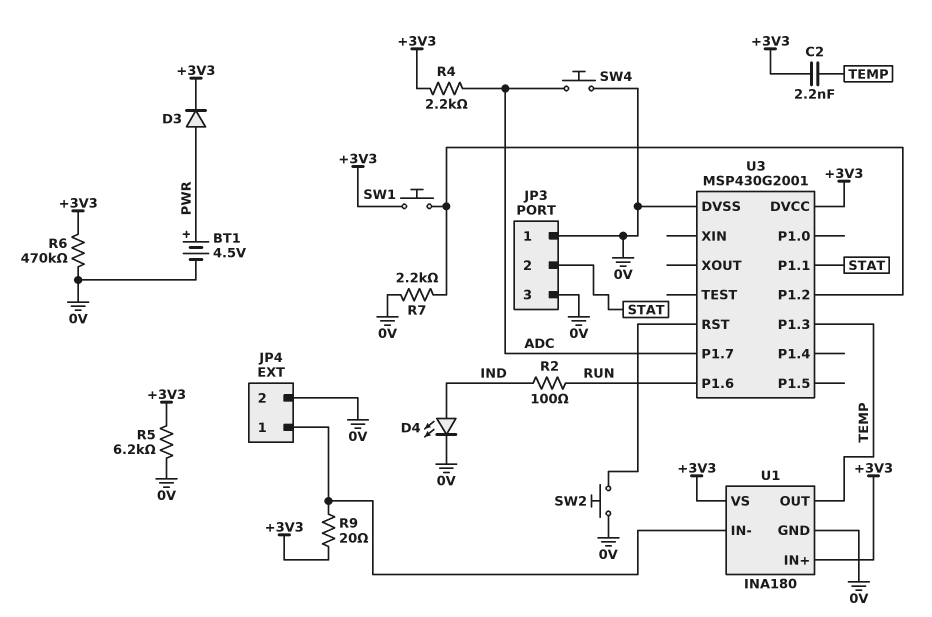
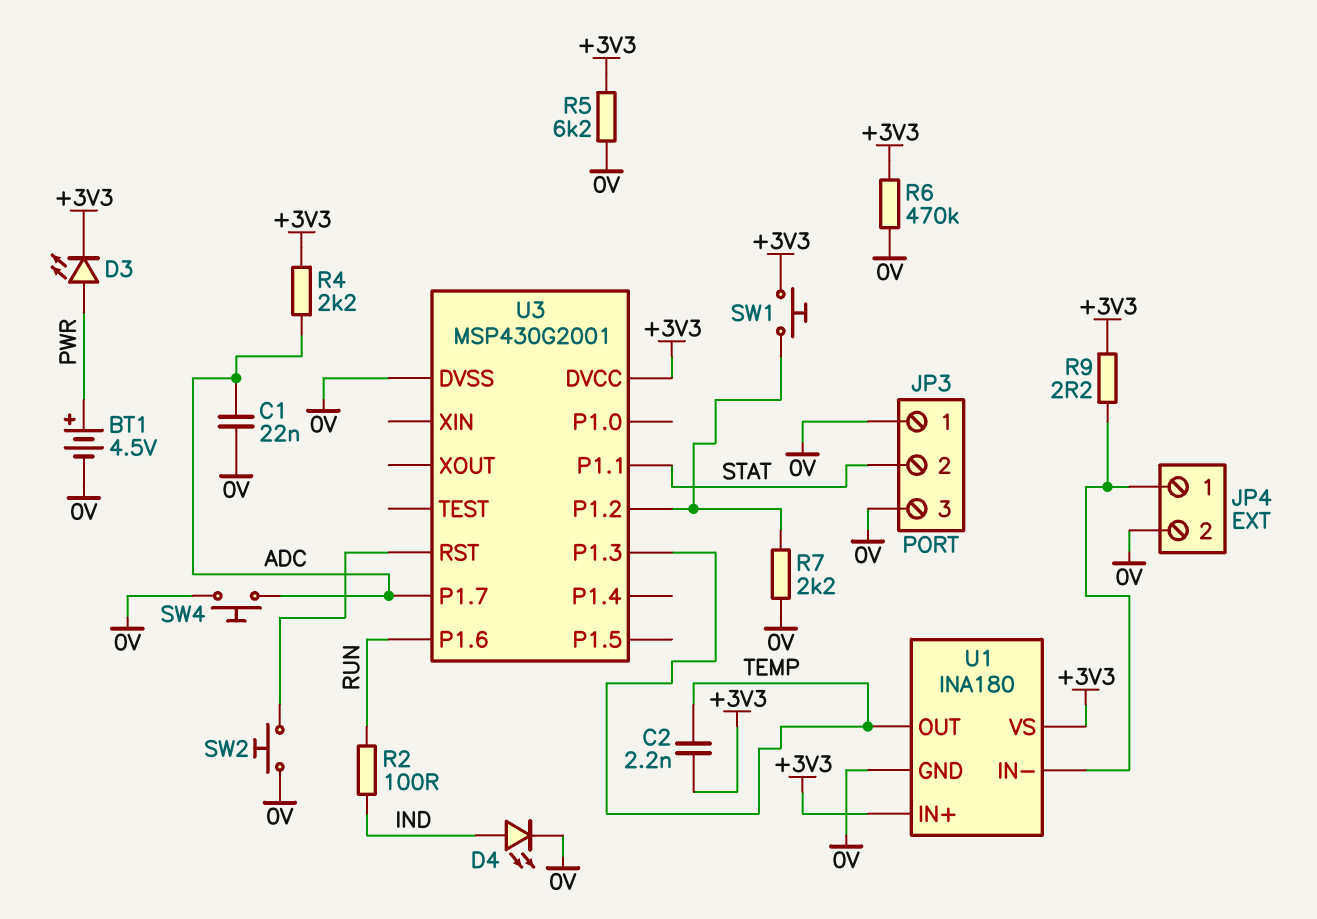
C1: none -> 22nF (0V, ADC)
D3: diode (A PWR, K +3V3) -> LED (A PWR, K +3V3)
R9: 20 (+3V3, JP4/1) -> 2.2 (+3V3, JP4/1)

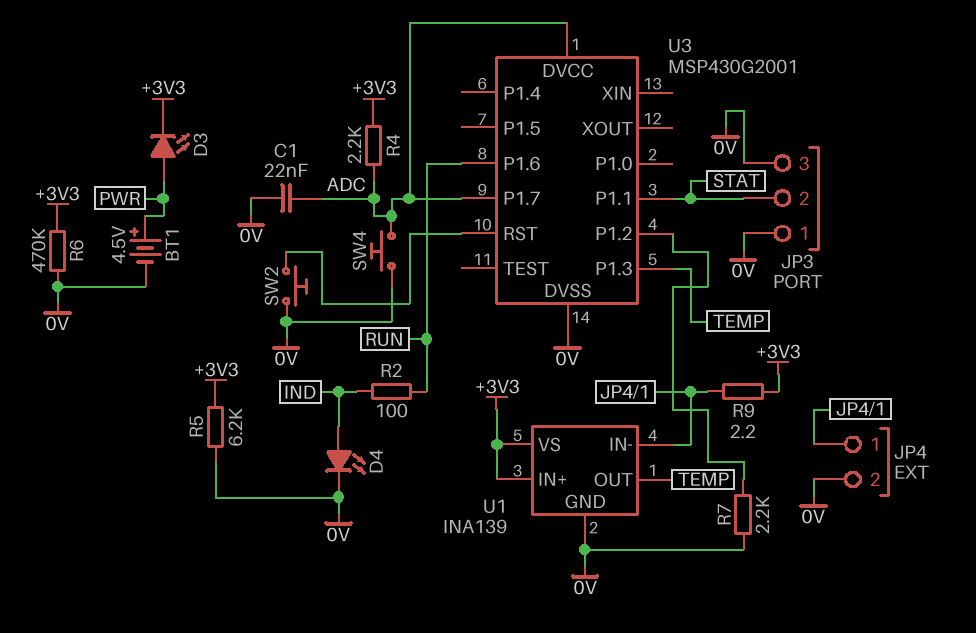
C2: 2.2nF (+3V3, TEMP) -> none
SW1: button (+3V3, U3/P1.2) -> none
U1: INA180 -> INA139
U3 pin DVCC: +3V3 -> ADC

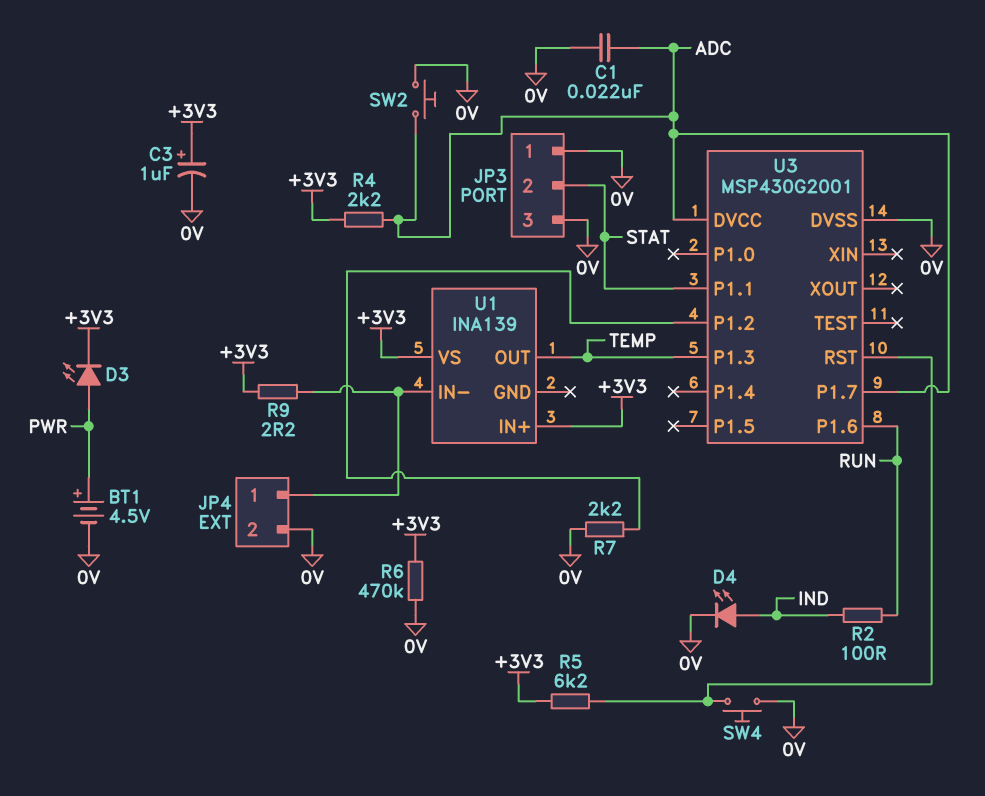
C3: none -> 1uF (plus +3V3, minus 0V)
R5: 6.2k (+3V3, 0V) -> 6.2k (+3V3, U3/RST)
SW2: button (0V, U3/RST) -> button (0V, ADC)
SW4: button (0V, ADC) -> button (0V, U3/RST)
U1 pin GND: 0V -> none

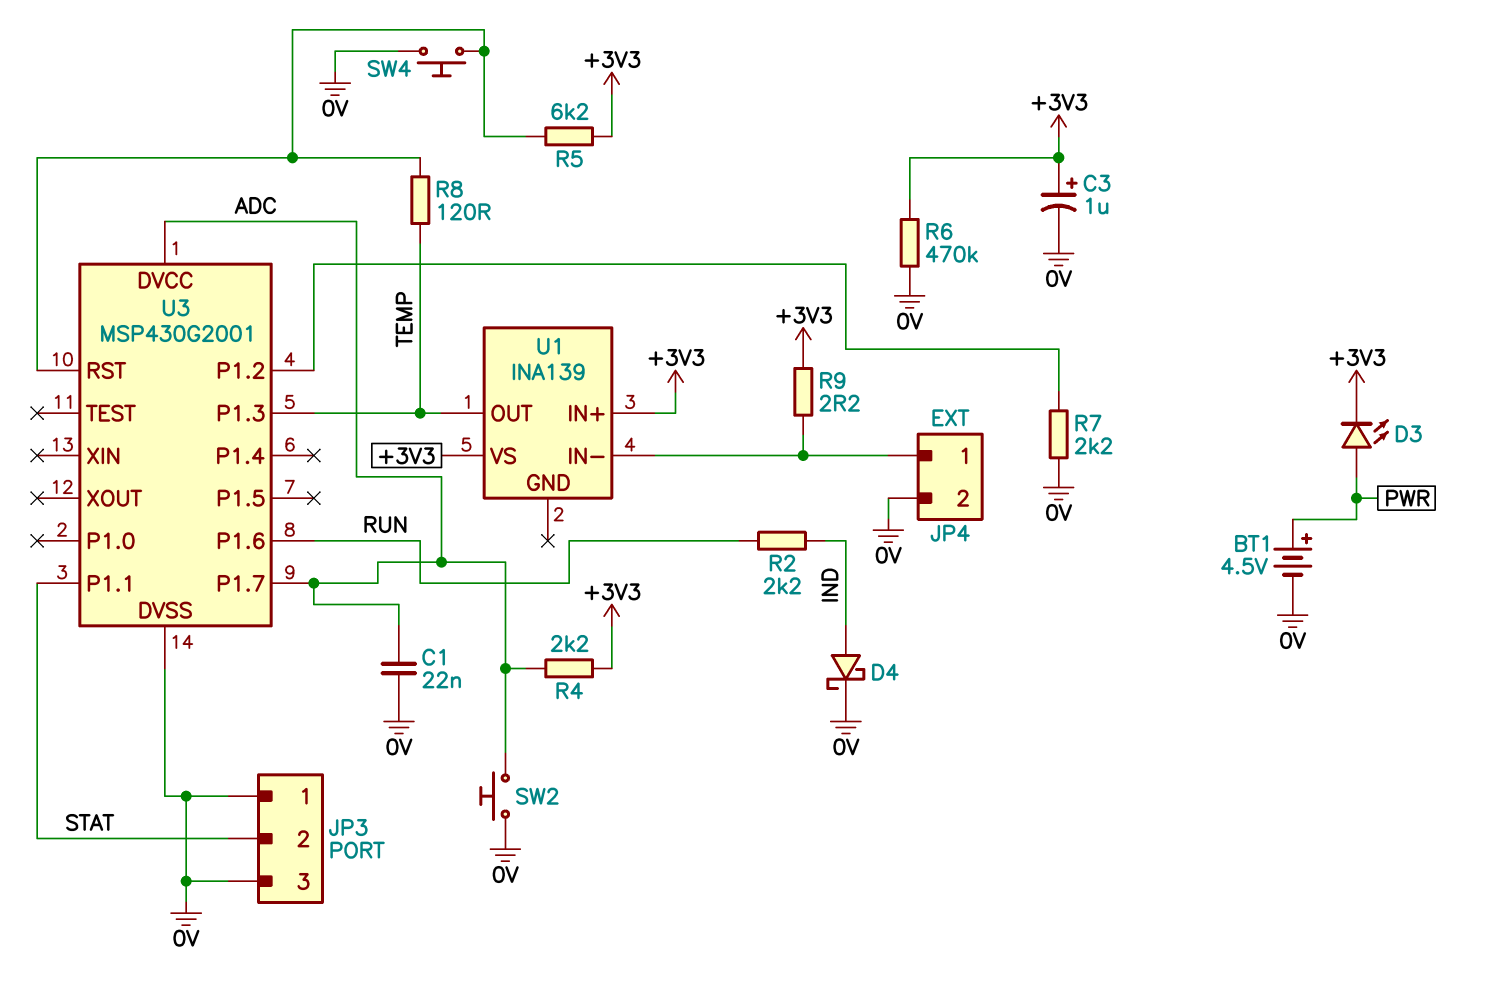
D4: LED (A IND, K 0V) -> schottky (A IND, K 0V)
R2: 100 (IND, RUN) -> 2.2k (IND, RUN)
R8: none -> 120 (TEMP, U3/RST)

